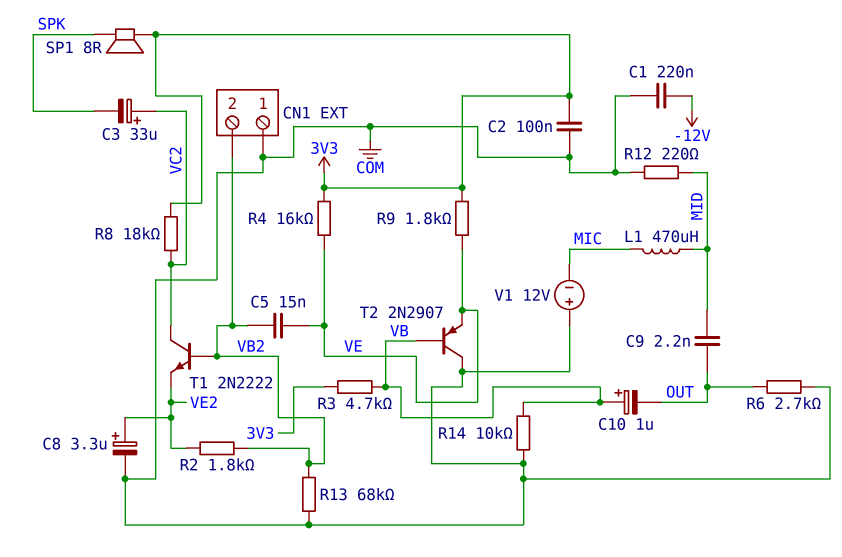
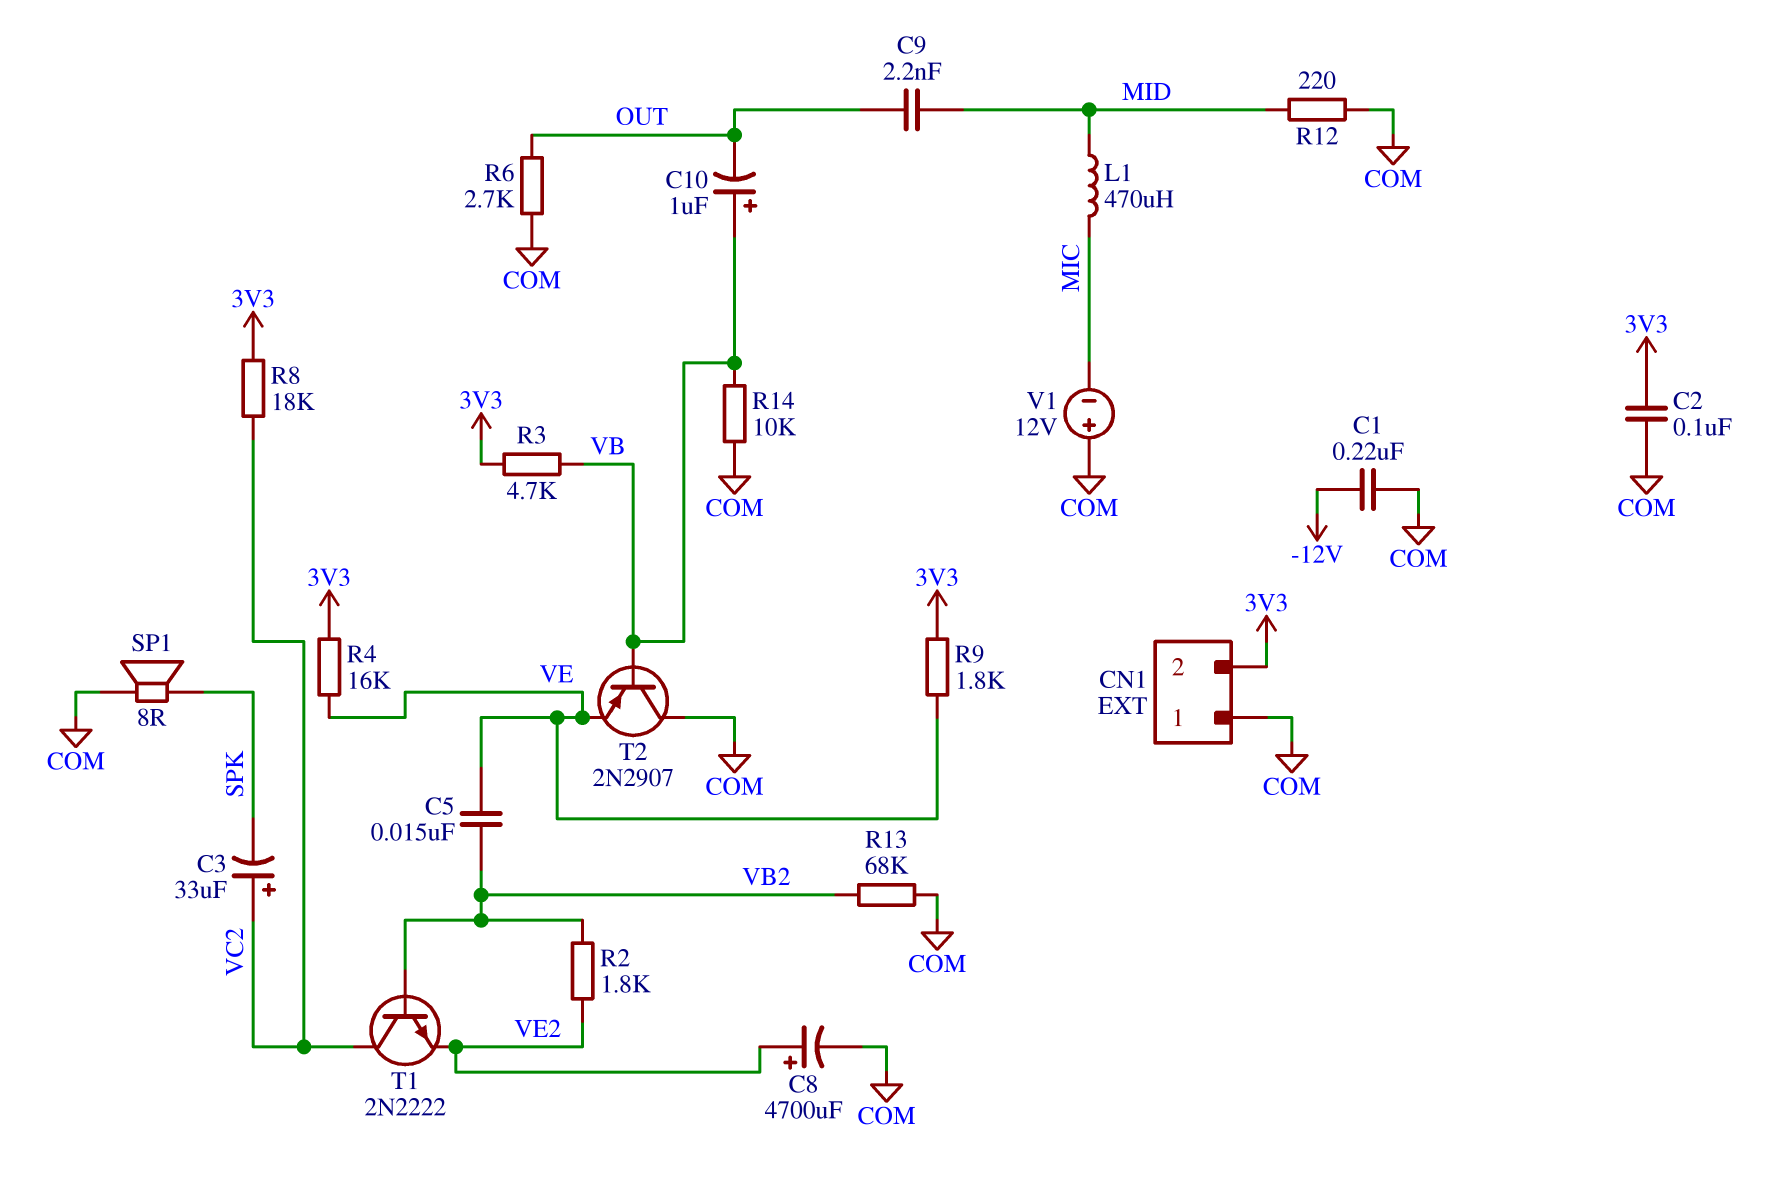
C8: 3.3uF (plus VE2, minus COM) -> 4700uF (plus VE2, minus COM)
CN1 pin 2: VB2 -> 3V3
SP1: speaker 8R (3V3, SPK) -> speaker 8R (COM, SPK)

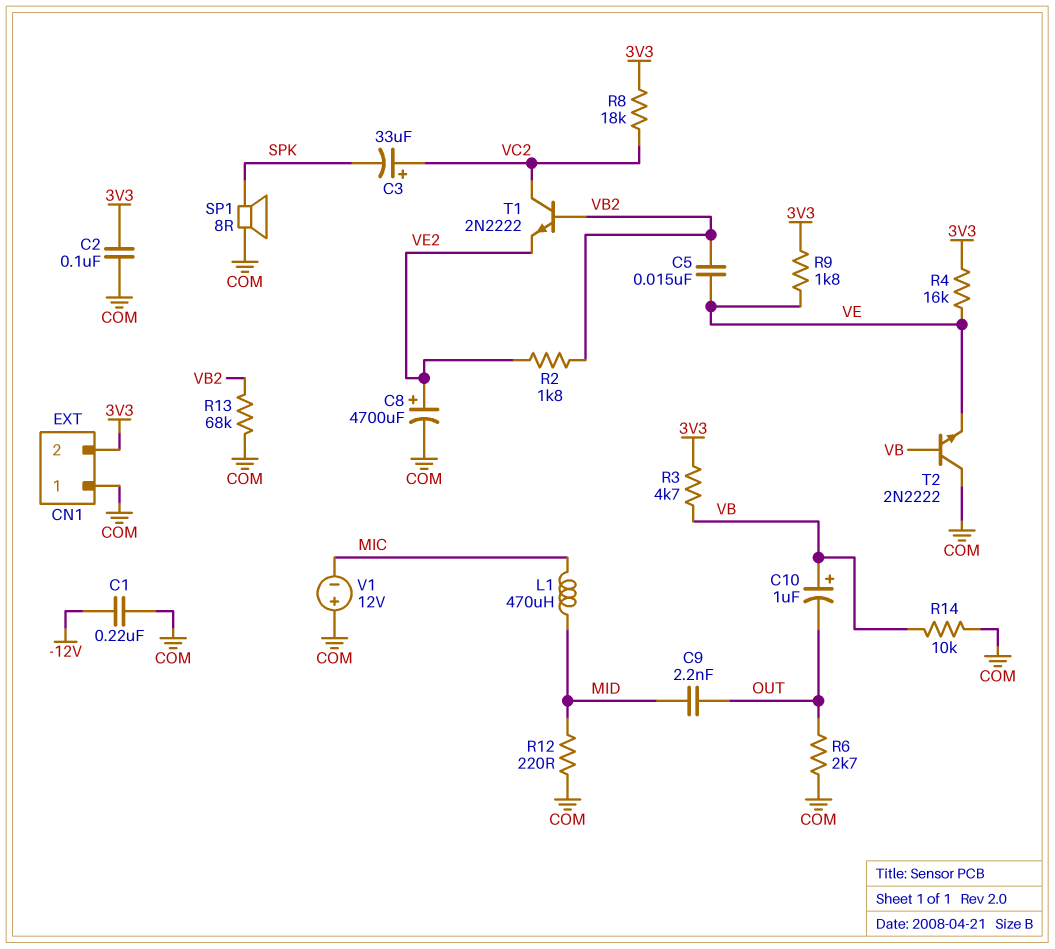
T2: PNP 2N2907 (B VB, C COM, E VE) -> NPN 2N2222 (B VB, C COM, E VE)

